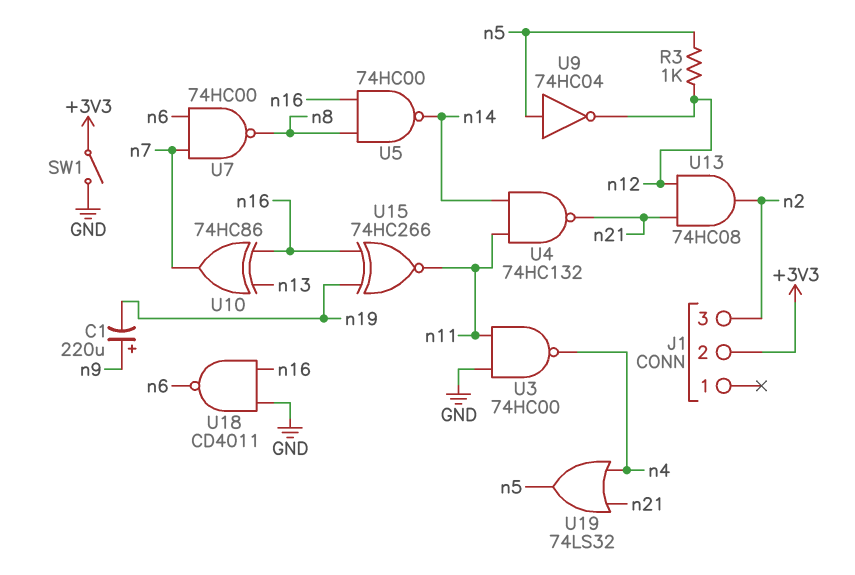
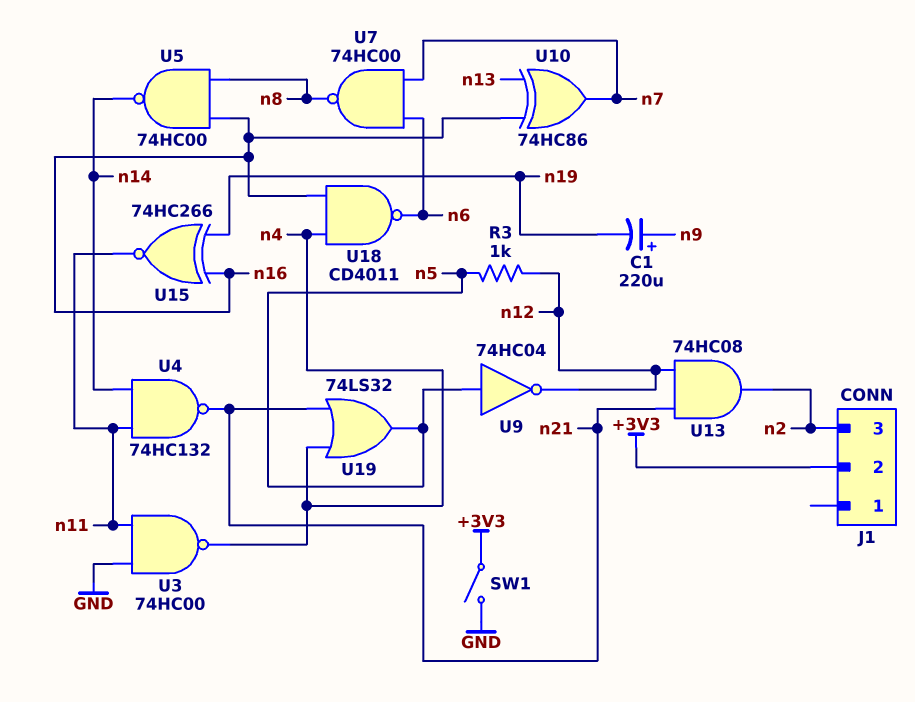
U18: NAND CD4011 (in GND, in n16, out n6) -> NAND CD4011 (in n4, in n16, out n6)

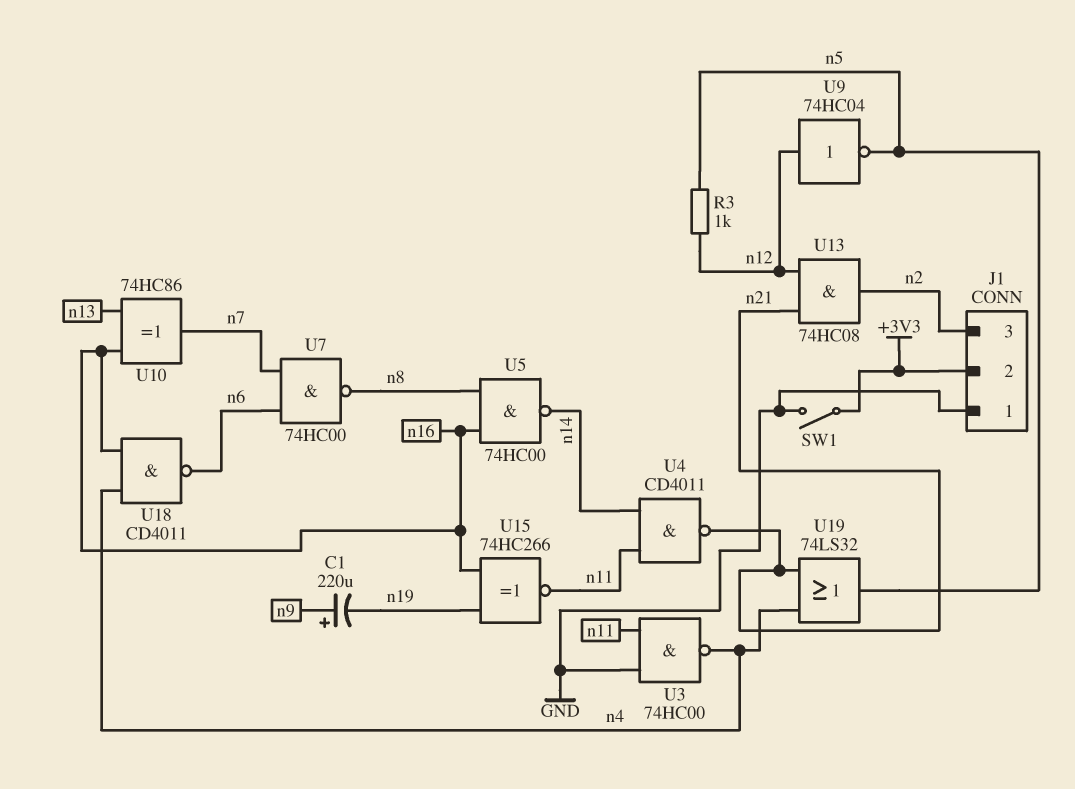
J1 pin 1: none -> GND
U4: NAND 74HC132 (in n11, in n14, out n21) -> NAND CD4011 (in n11, in n14, out n21)
U9: NOT 74HC04 (in n5, out n12) -> NOT 74HC04 (in n12, out n5)

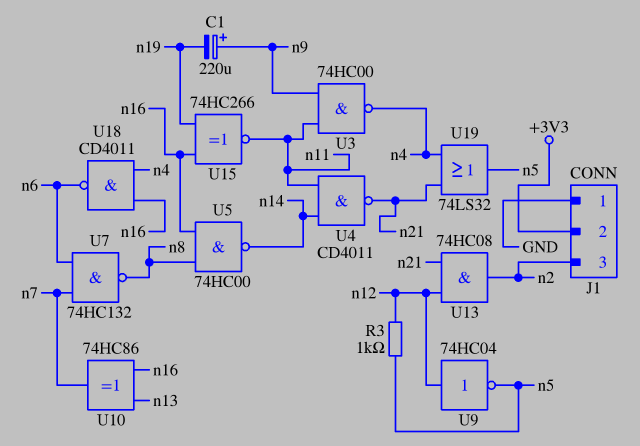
SW1: switch (+3V3, GND) -> none
U3: NAND 74HC00 (in GND, in n11, out n4) -> NAND 74HC00 (in n9, in n11, out n4)
U7: NAND 74HC00 (in n6, in n7, out n8) -> NAND 74HC132 (in n6, in n7, out n8)

